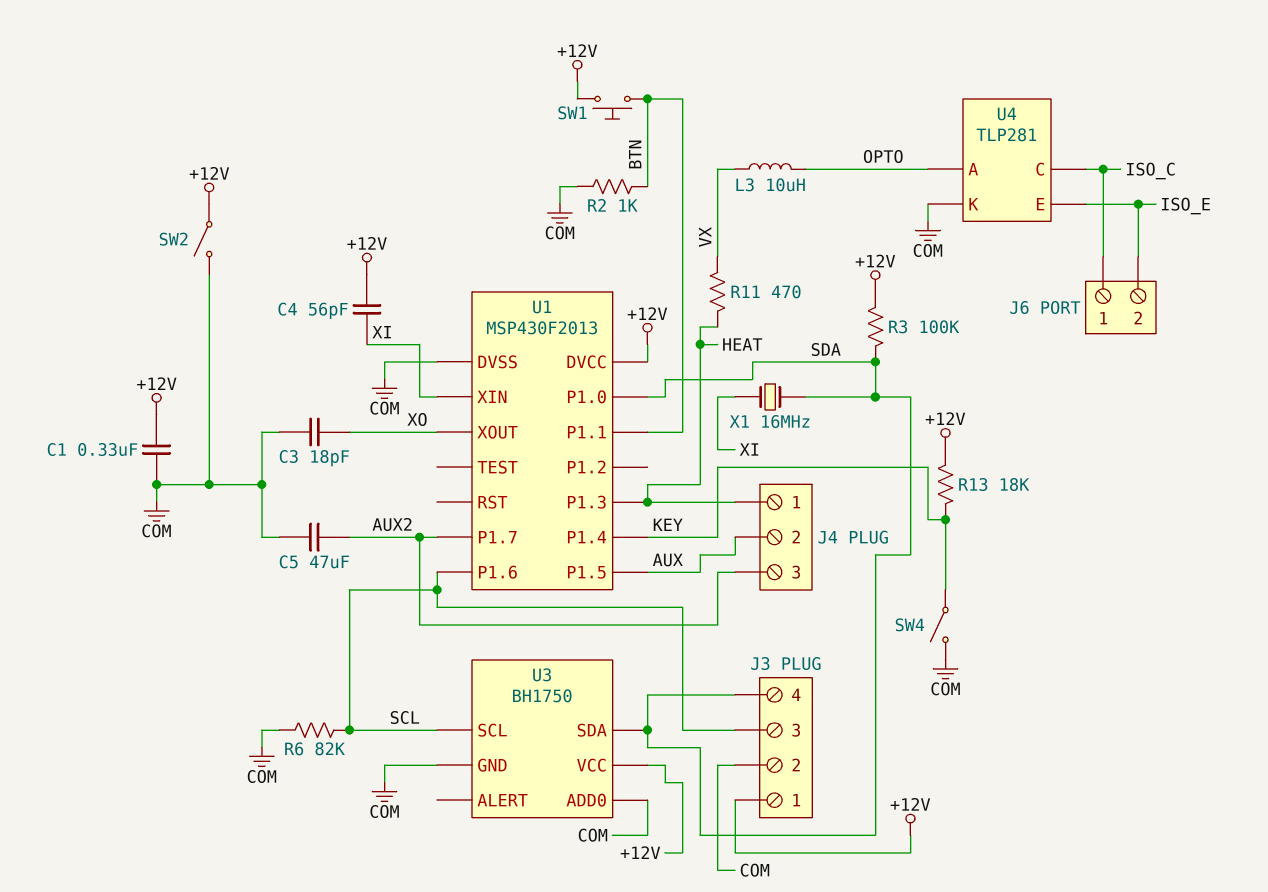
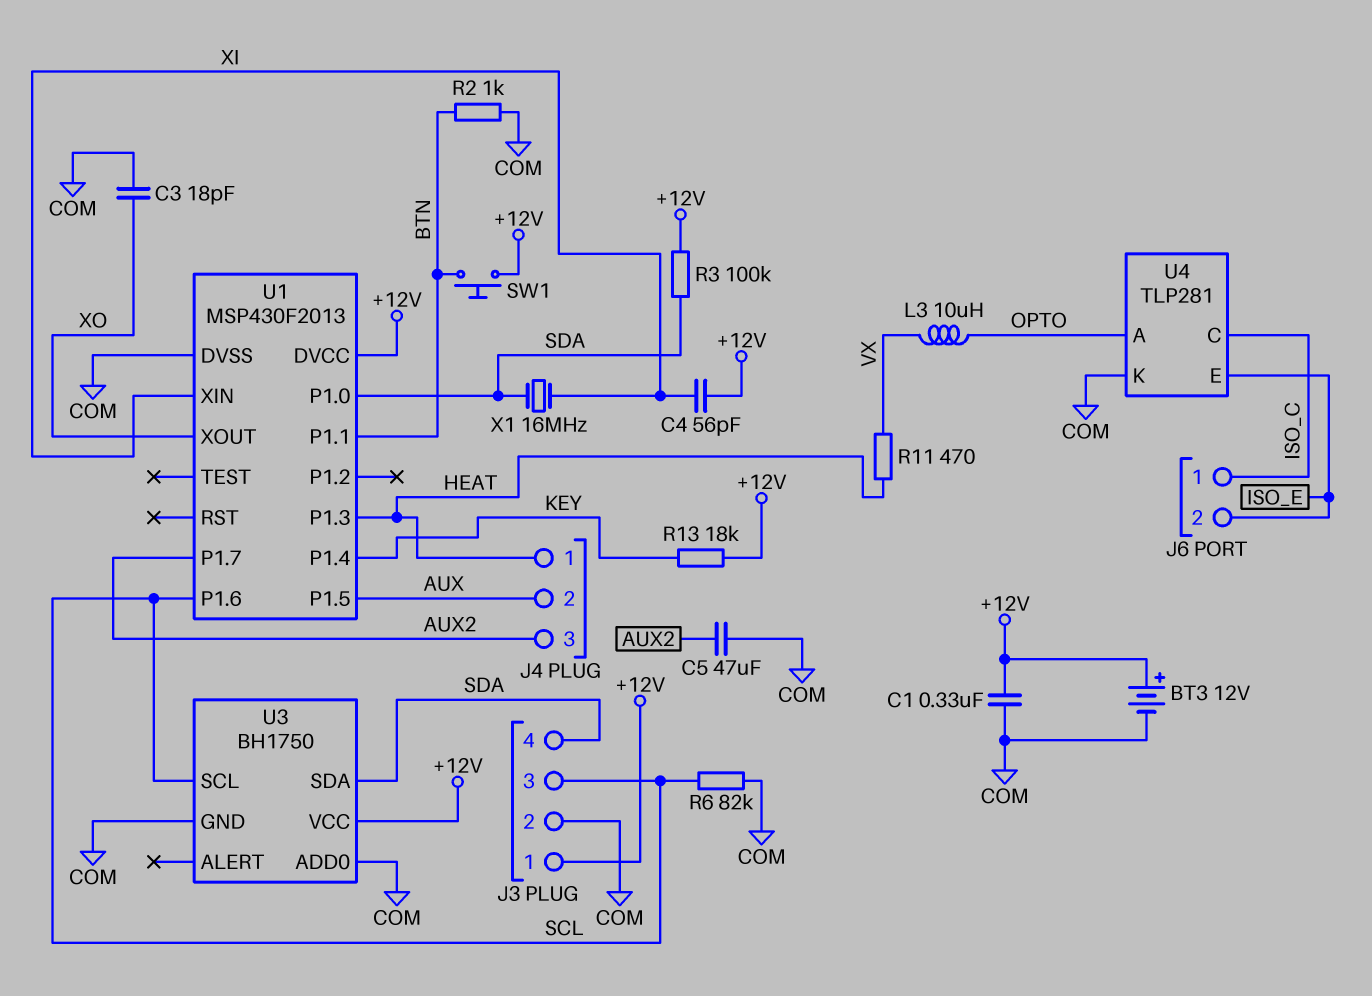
BT3: none -> 12V (plus +12V, minus COM)
SW2: switch (+12V, COM) -> none
SW4: switch (COM, KEY) -> none

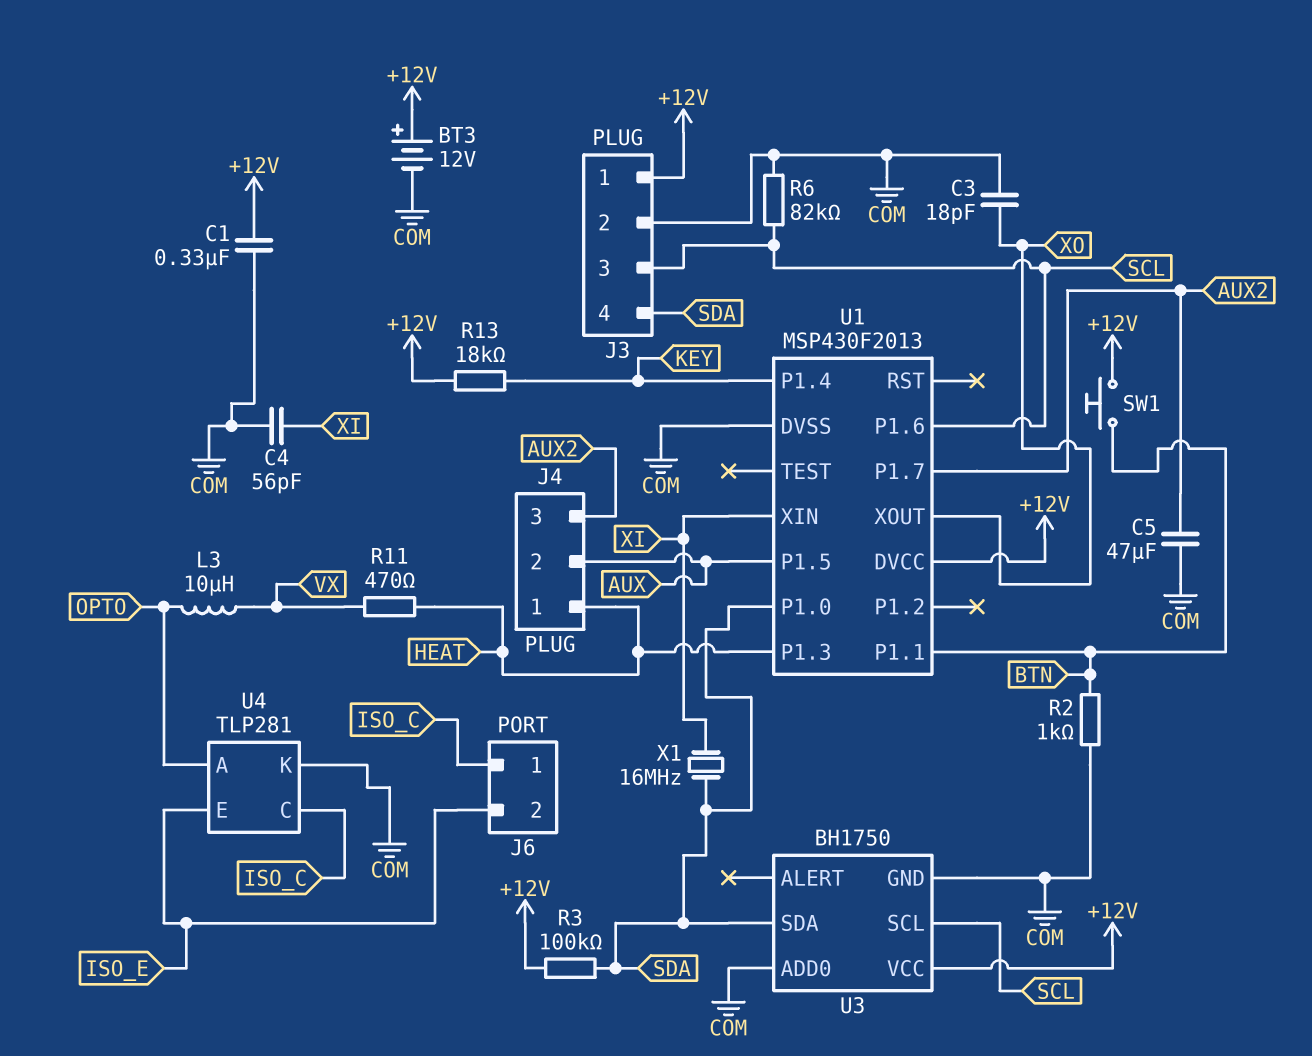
C4: 56pF (+12V, XI) -> 56pF (COM, XI)

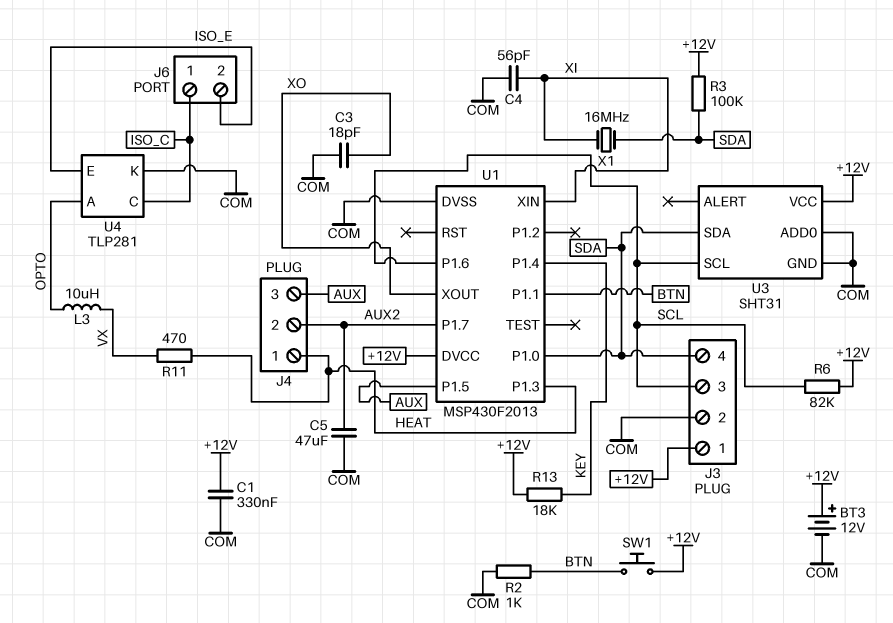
J4 pin 2: AUX -> AUX2
J4 pin 3: AUX2 -> AUX
R6: 82k (COM, SCL) -> 82k (+12V, SCL)
U3: BH1750 -> SHT31

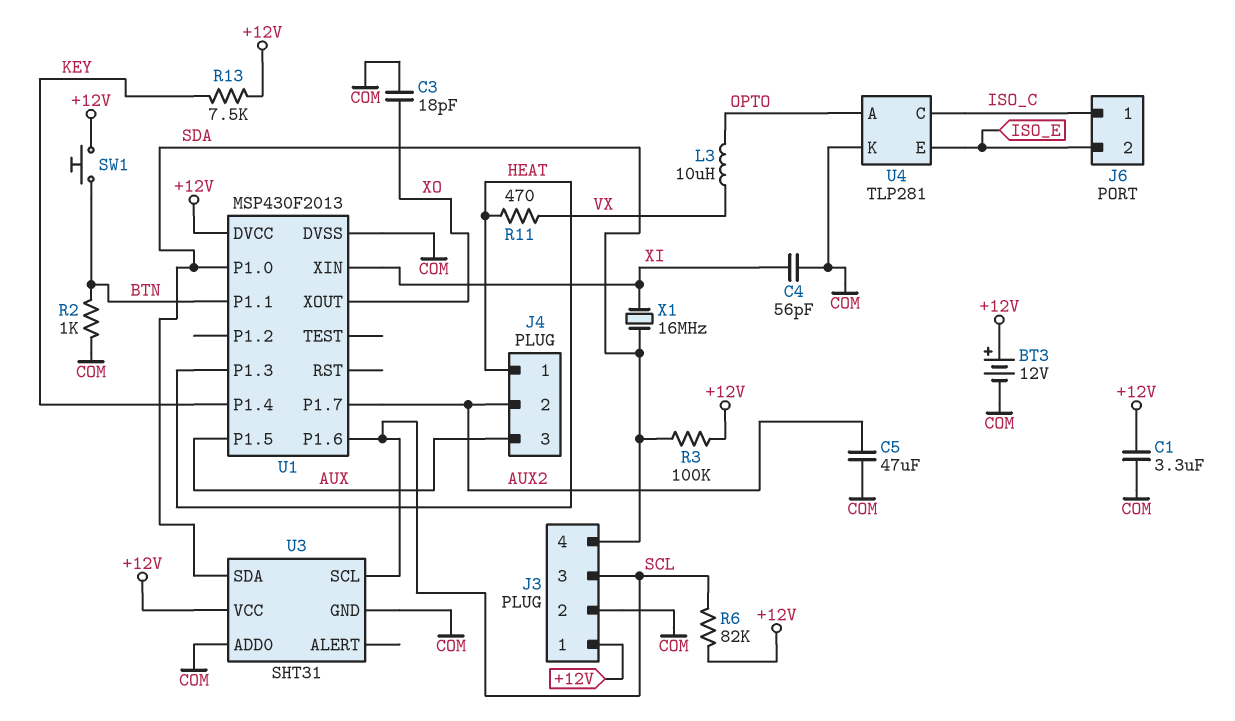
C1: 330nF (+12V, COM) -> 3.3uF (+12V, COM)
R13: 18k (+12V, KEY) -> 7.5k (+12V, KEY)

